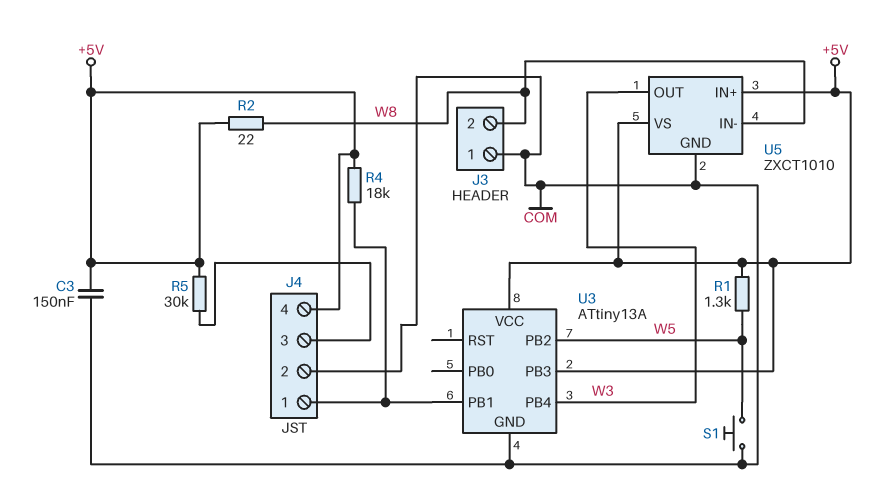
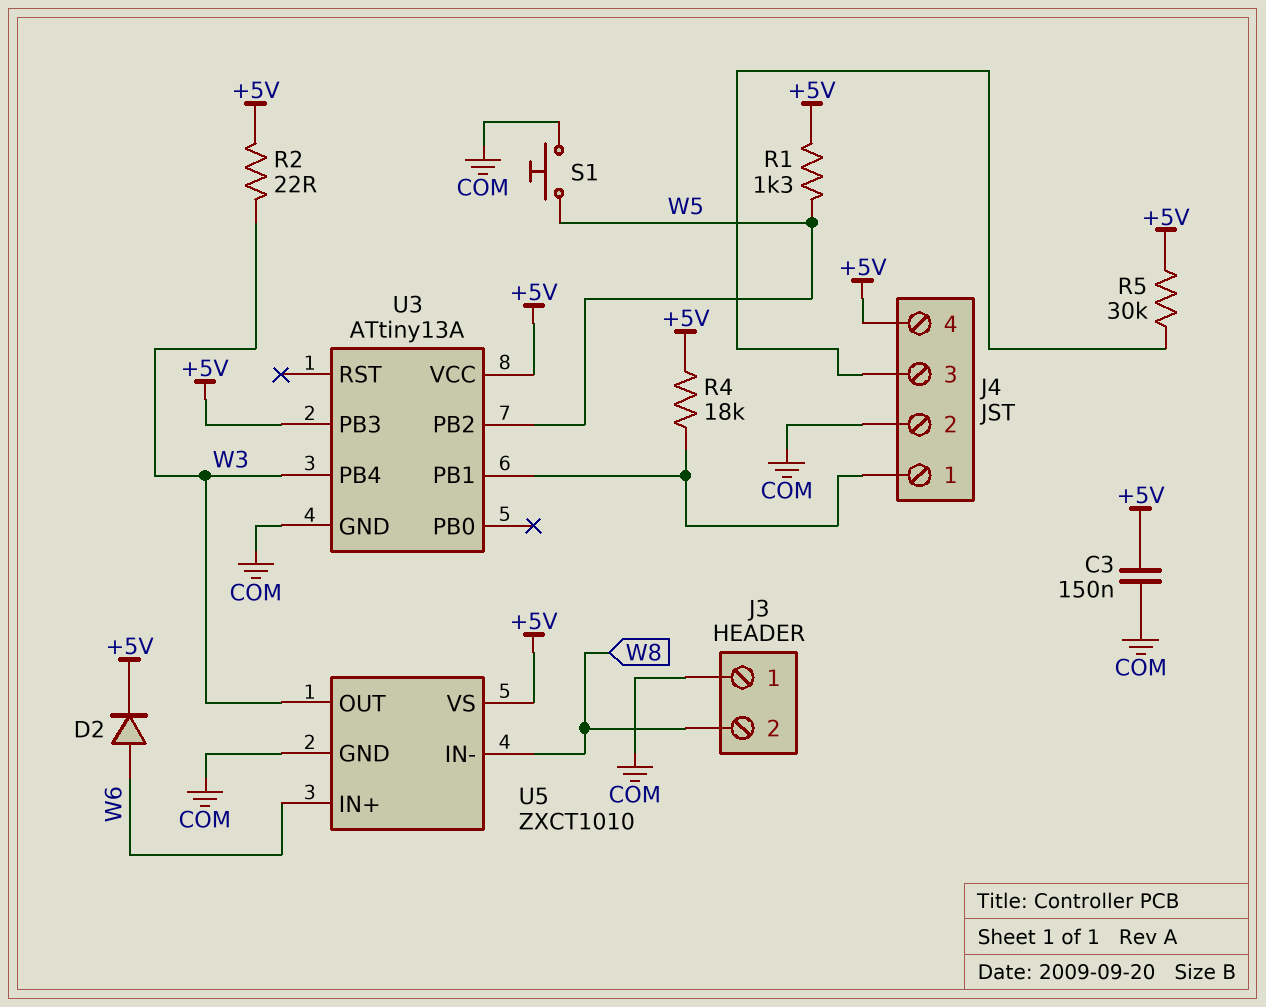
D2: none -> diode (A W6, K +5V)
R2: 22 (+5V, W8) -> 22 (+5V, W3)
U5 pin IN+: +5V -> W6

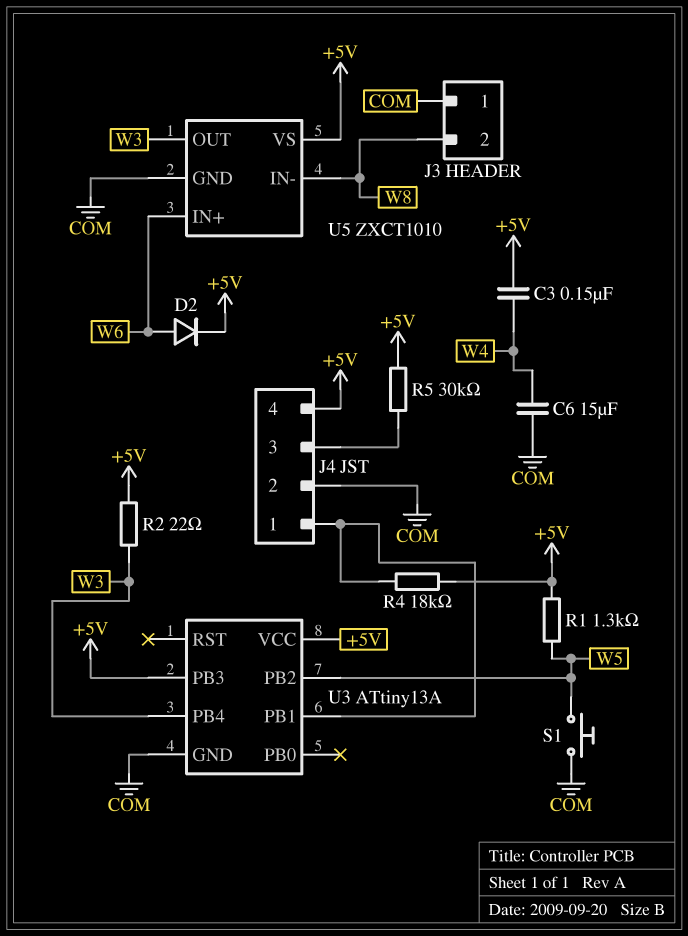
C3: 150nF (+5V, COM) -> 150nF (+5V, W4)
C6: none -> 15uF (COM, W4)

